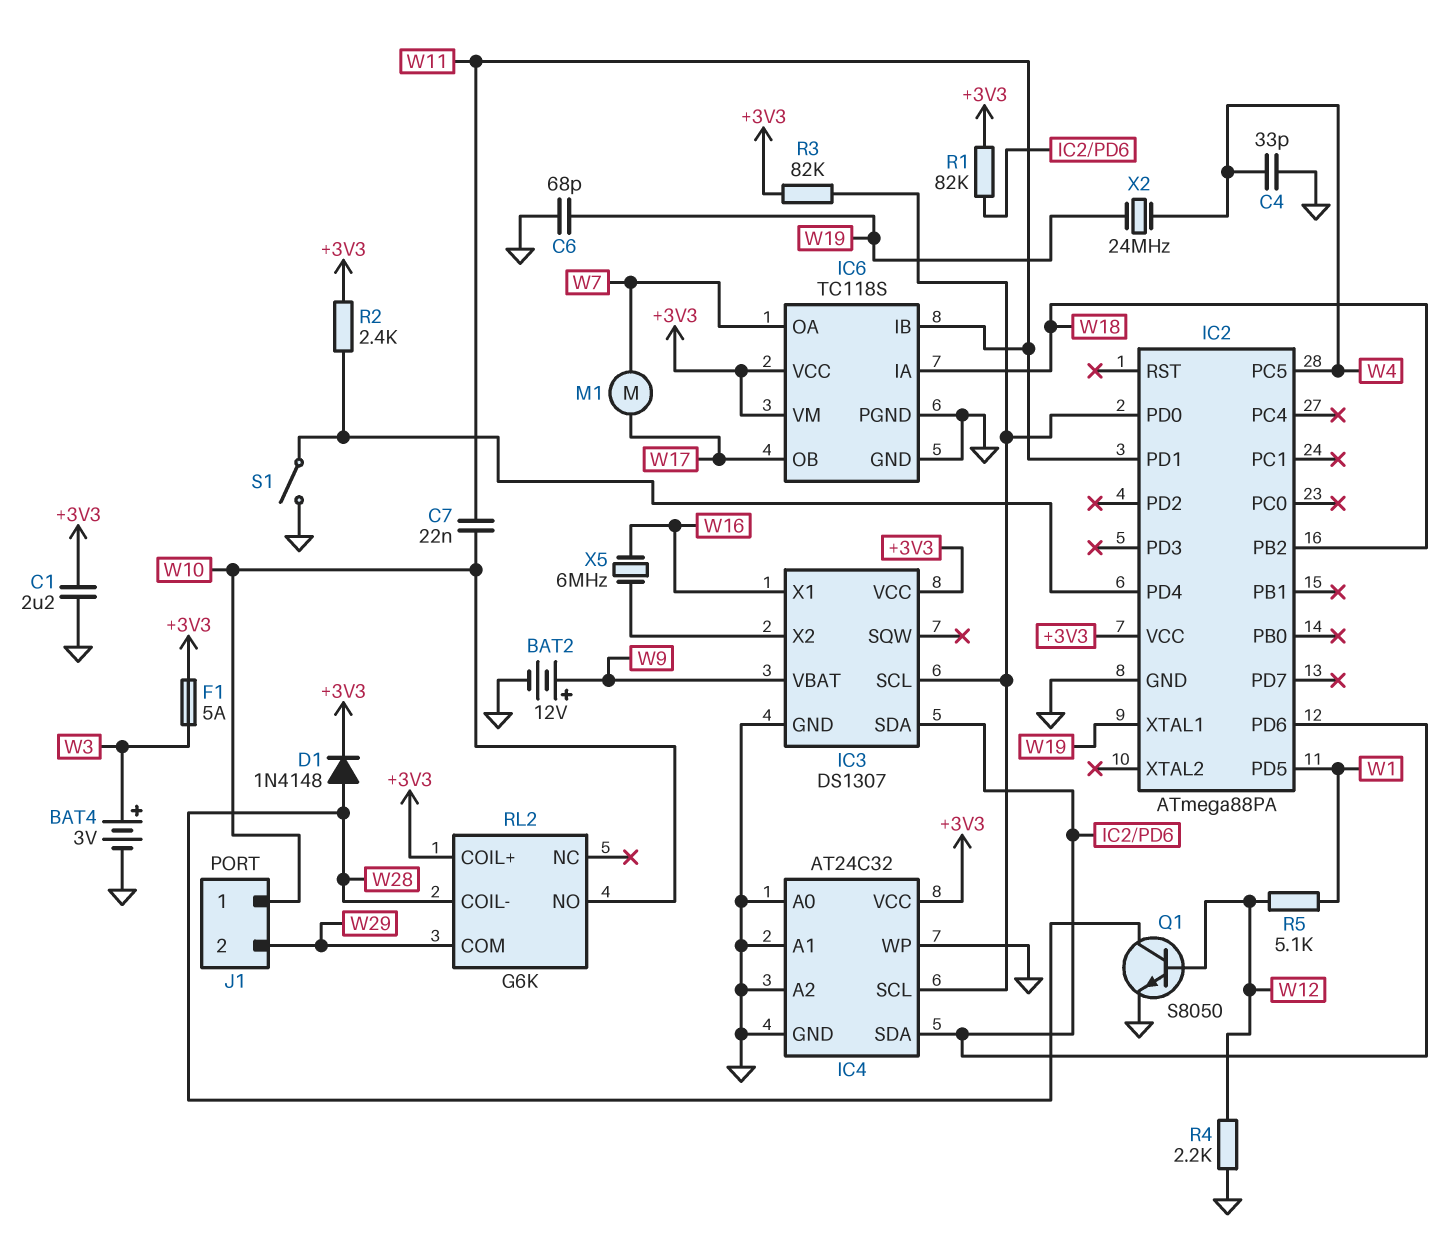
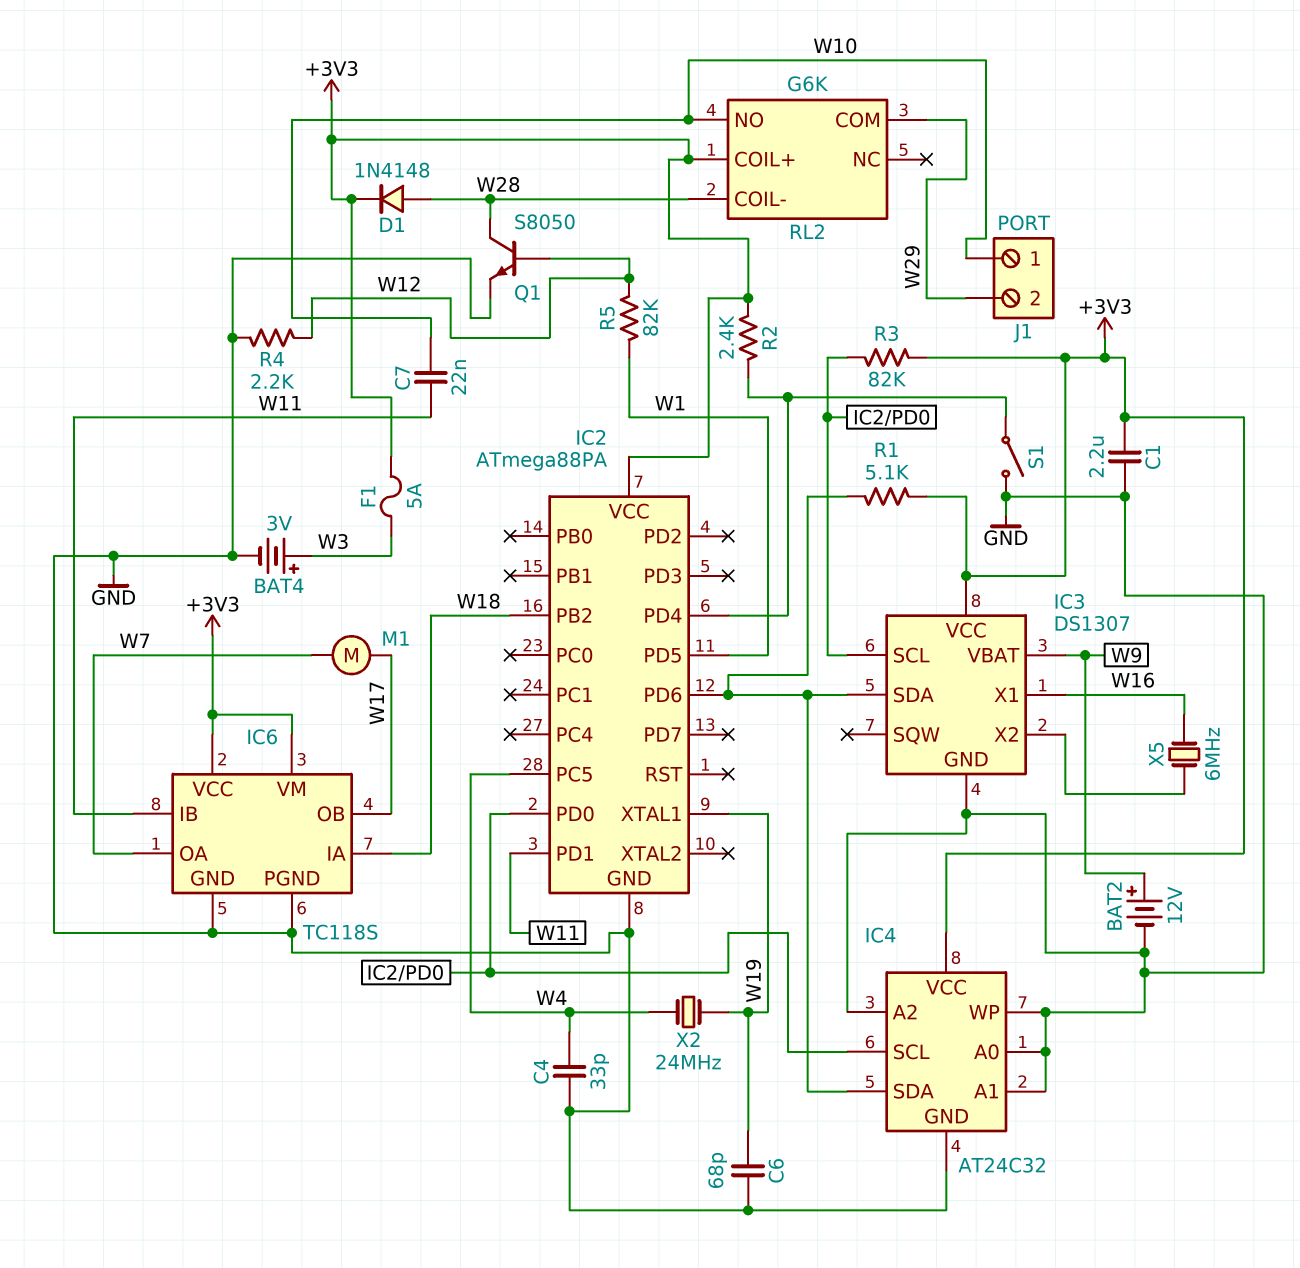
R1: 82k (+3V3, IC2/PD6) -> 5.1k (+3V3, IC2/PD6)
R5: 5.1k (W1, W12) -> 82k (W1, W12)

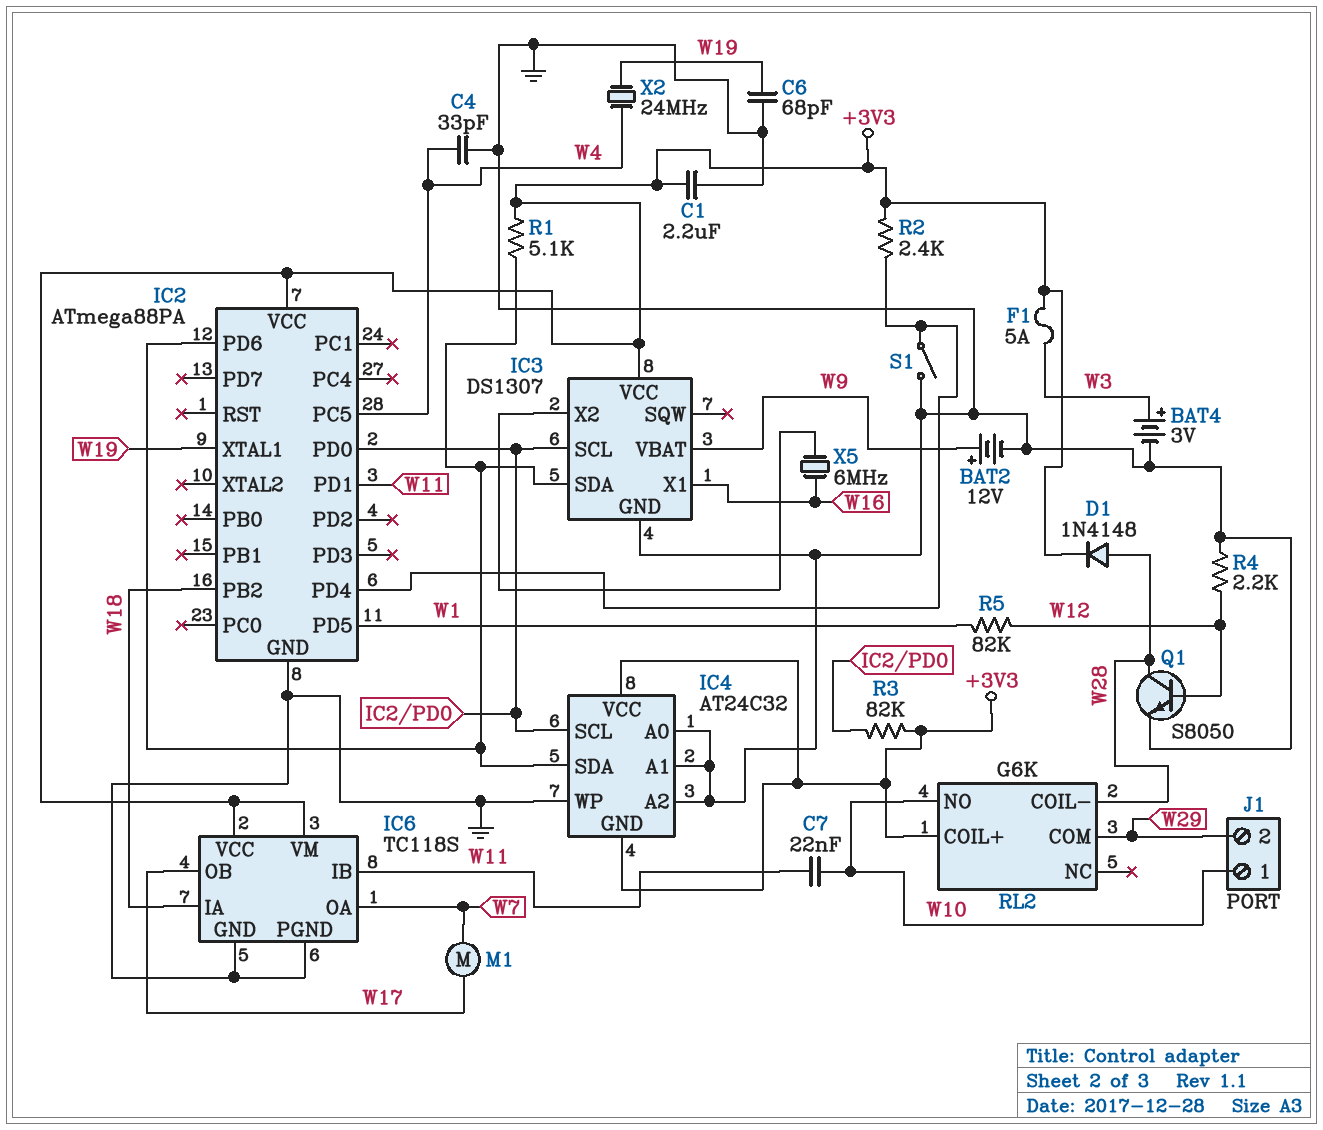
IC4 pin GND: GND -> +3V3

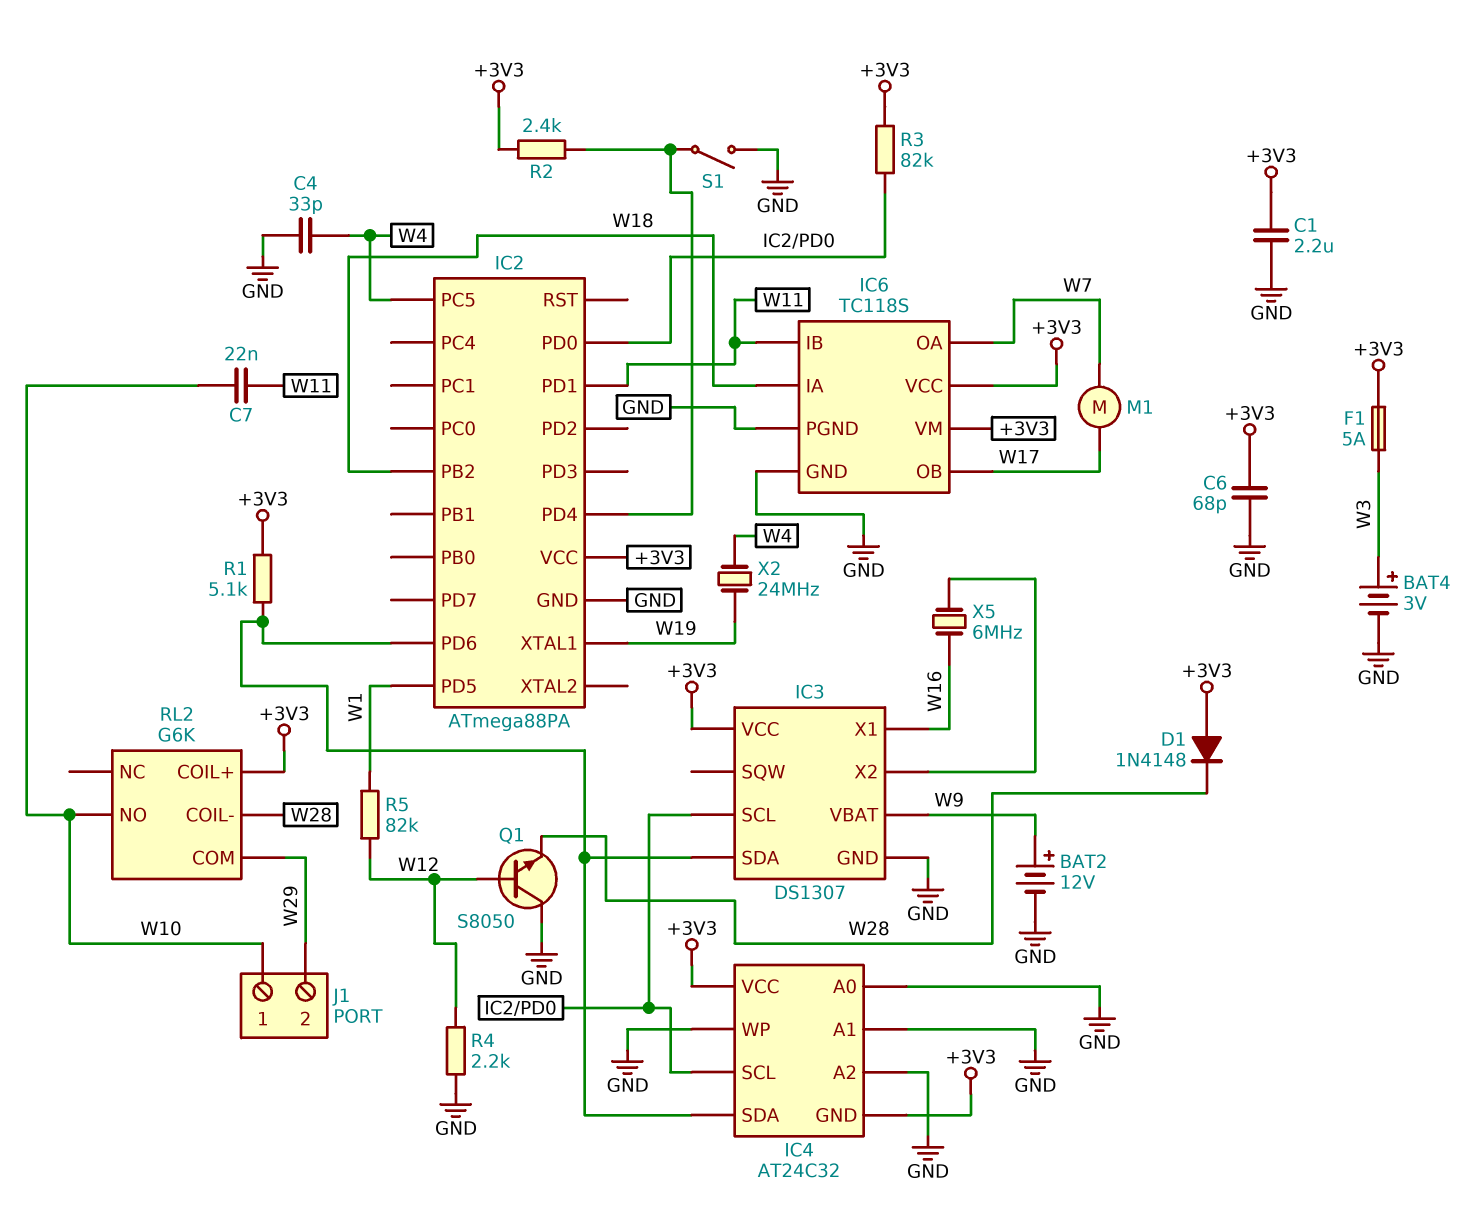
C6: 68pF (GND, W19) -> 68pF (+3V3, GND)
D1: diode 1N4148 (A W28, K +3V3) -> diode 1N4148 (A +3V3, K W28)
Q1: NPN S8050 (B W12, C W28, E GND) -> NPN S8050 (B W12, C GND, E W28)

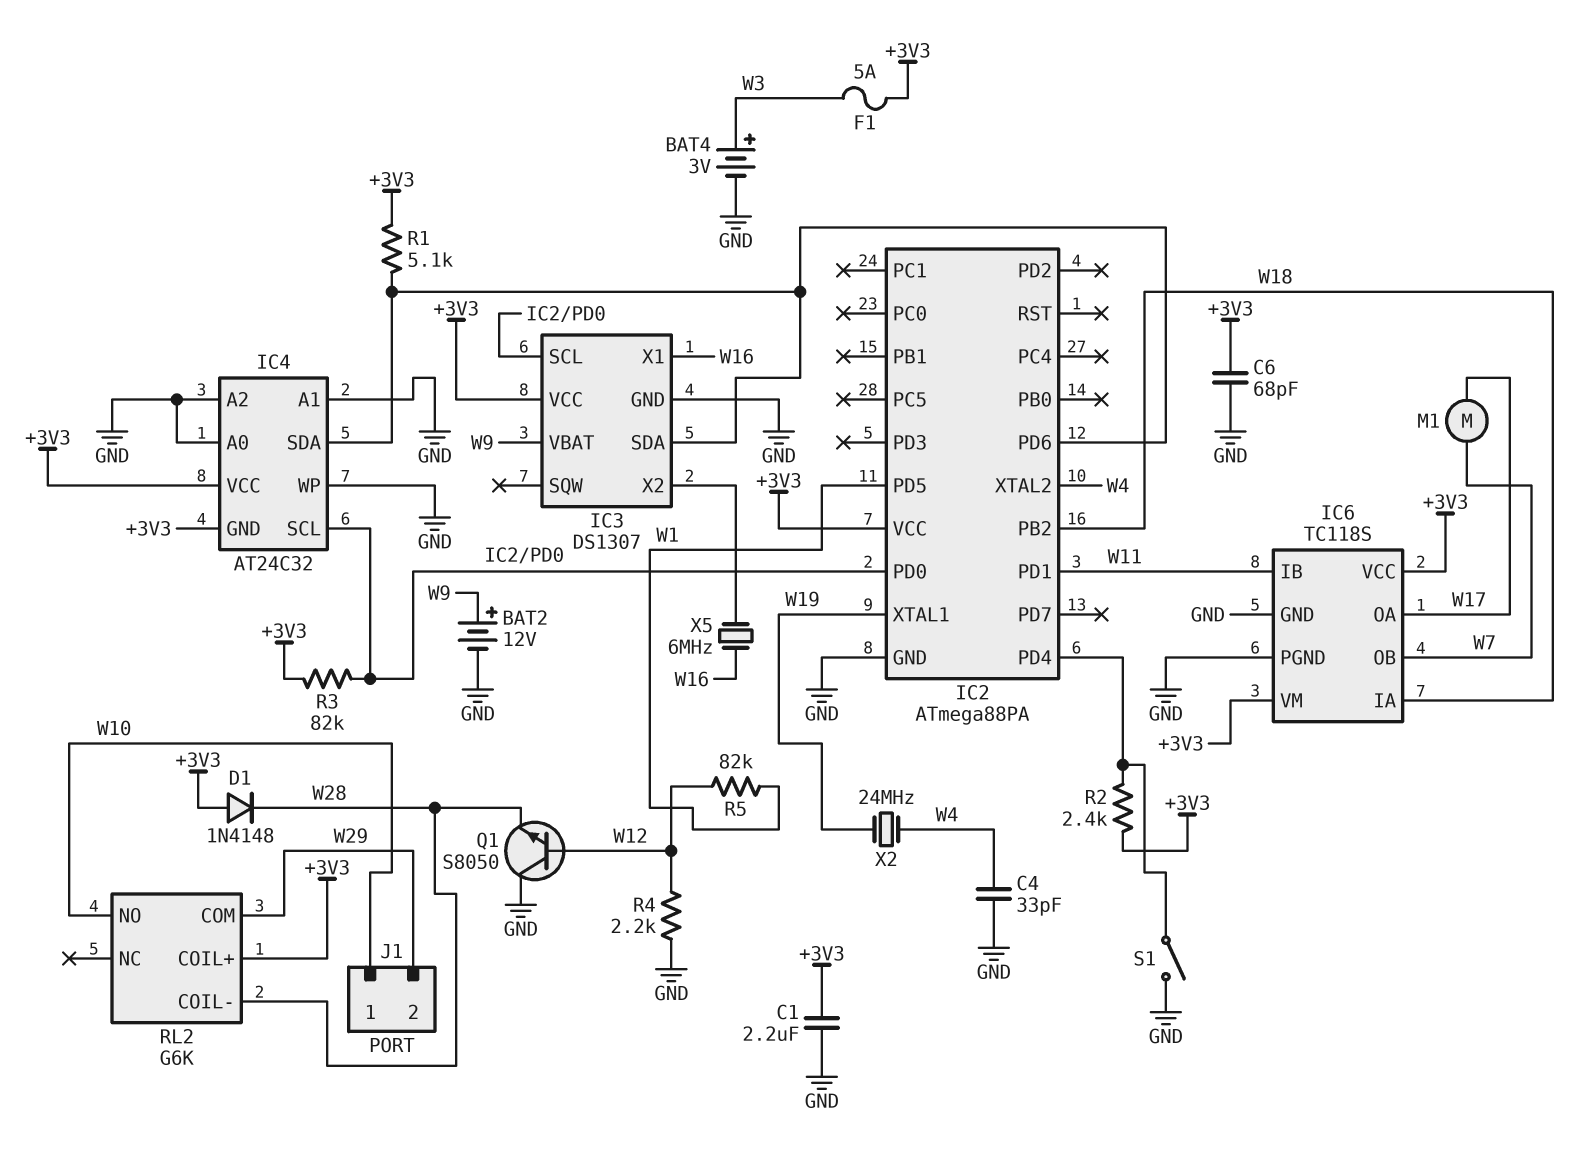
C7: 22nF (W10, W11) -> none
IC2 pin PC5: W4 -> none
IC2 pin XTAL2: none -> W4
IC6 pin OA: W7 -> W17
IC6 pin OB: W17 -> W7

